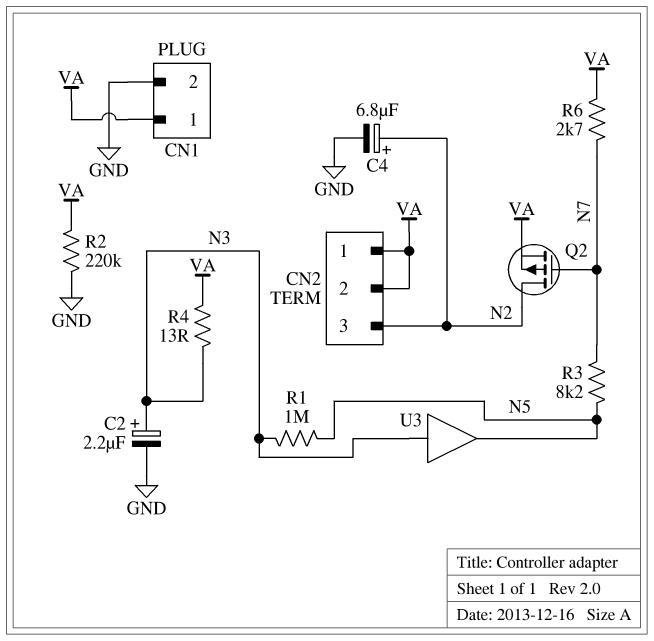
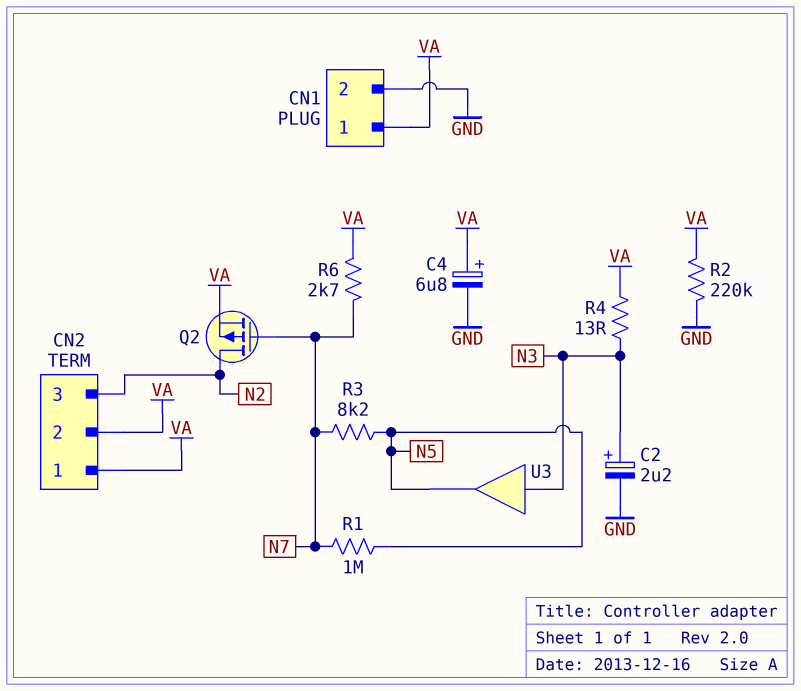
C4: 6.8uF (plus N2, minus GND) -> 6.8uF (plus VA, minus GND)
R1: 1M (N3, N5) -> 1M (N5, N7)

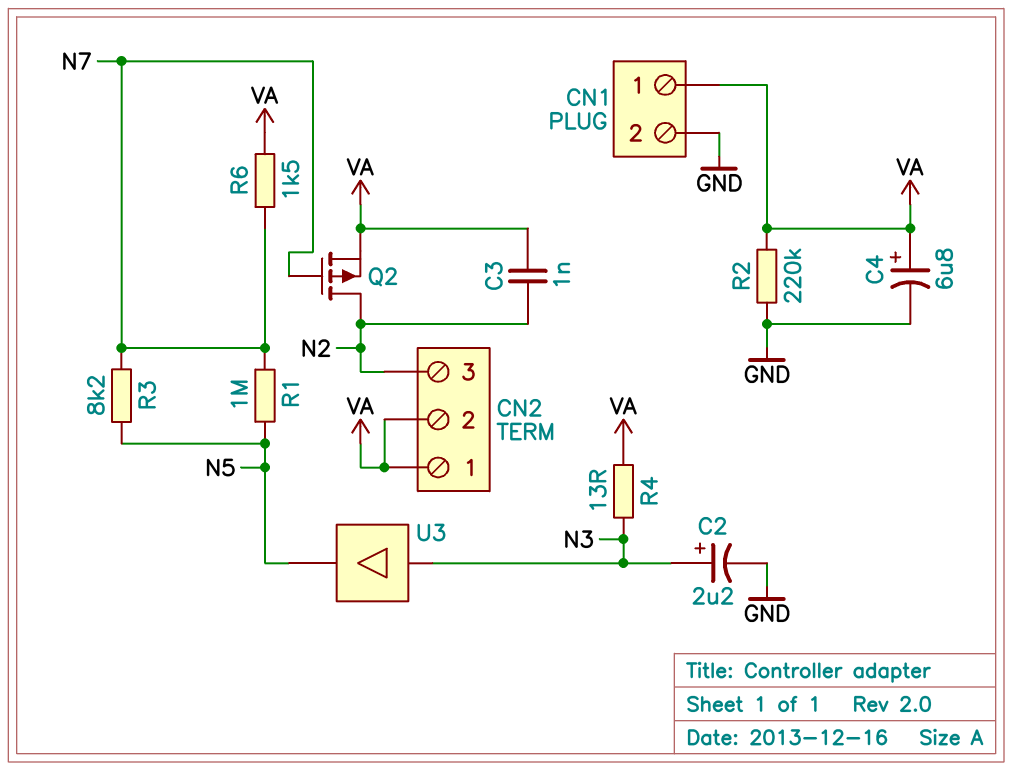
C3: none -> 1nF (N2, VA)
R6: 2.7k (N7, VA) -> 1.5k (N7, VA)

